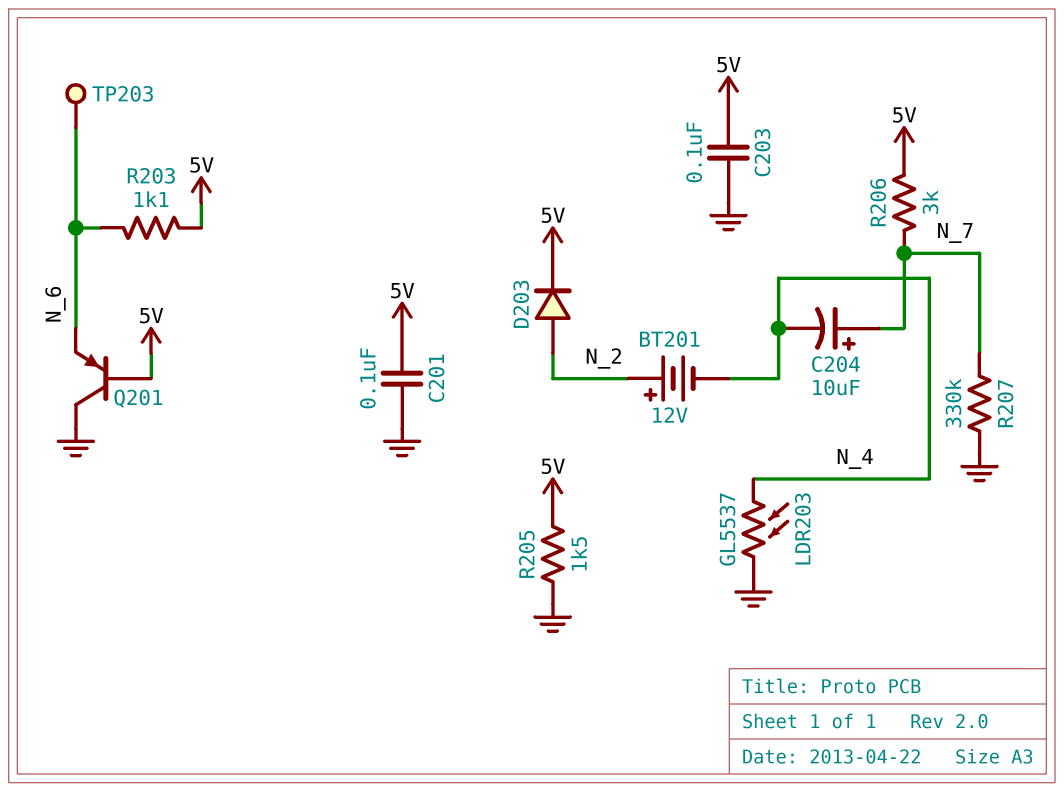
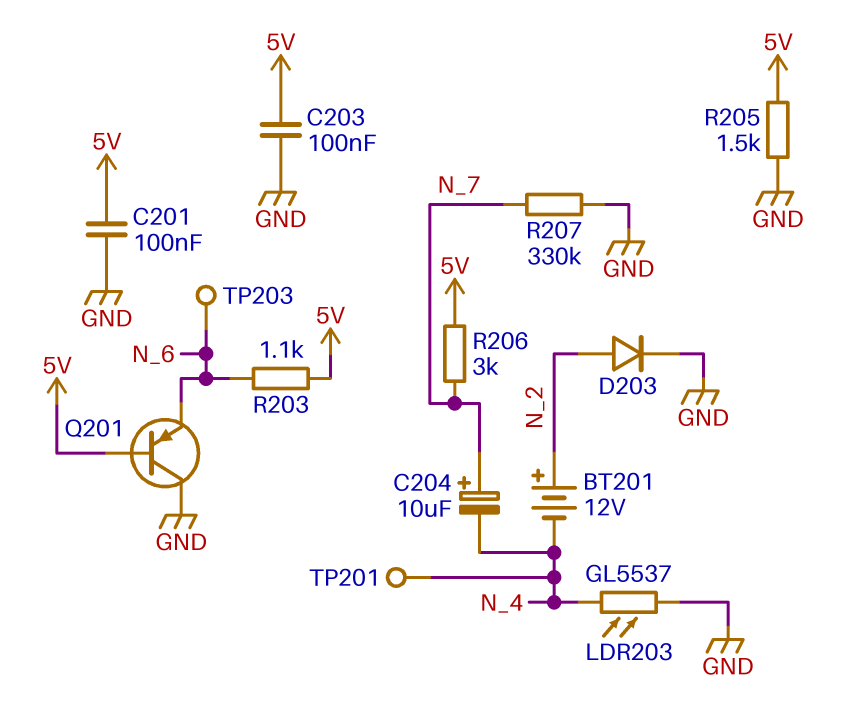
D203: diode (A N_2, K 5V) -> diode (A N_2, K GND)
TP201: none -> test point (N_4)

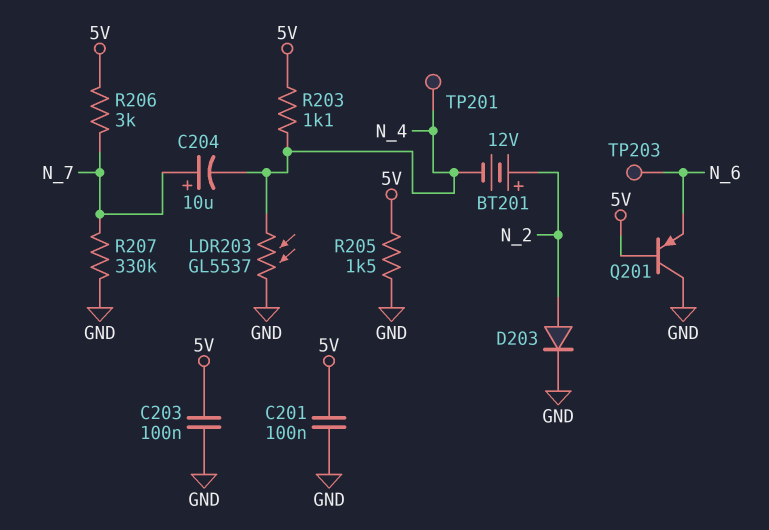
R203: 1.1k (5V, N_6) -> 1.1k (5V, N_4)

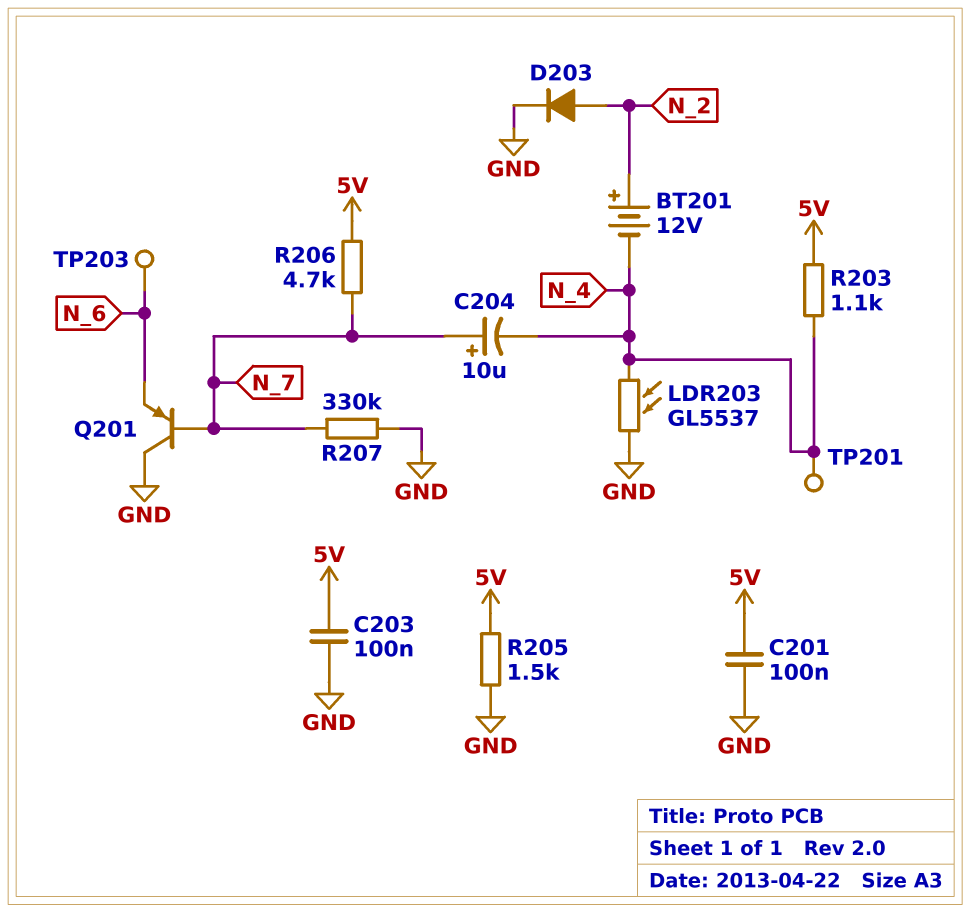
Q201: PNP (B 5V, C GND, E N_6) -> PNP (B N_7, C GND, E N_6)
R206: 3k (5V, N_7) -> 4.7k (5V, N_7)

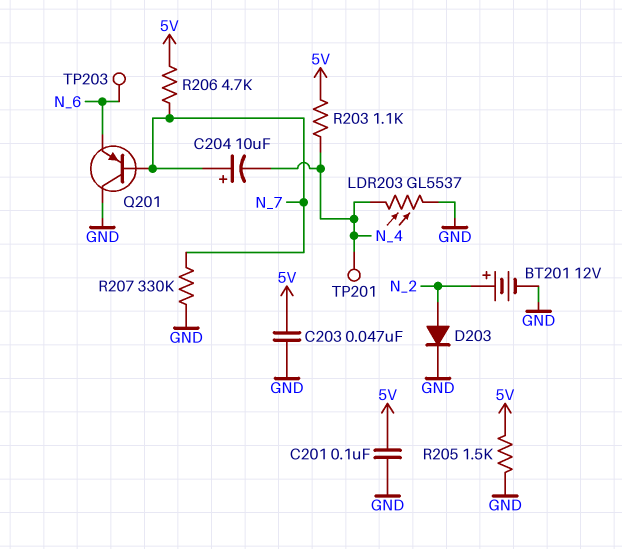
BT201: 12V (plus N_2, minus N_4) -> 12V (plus N_2, minus GND)
C203: 100nF (5V, GND) -> 47nF (5V, GND)

